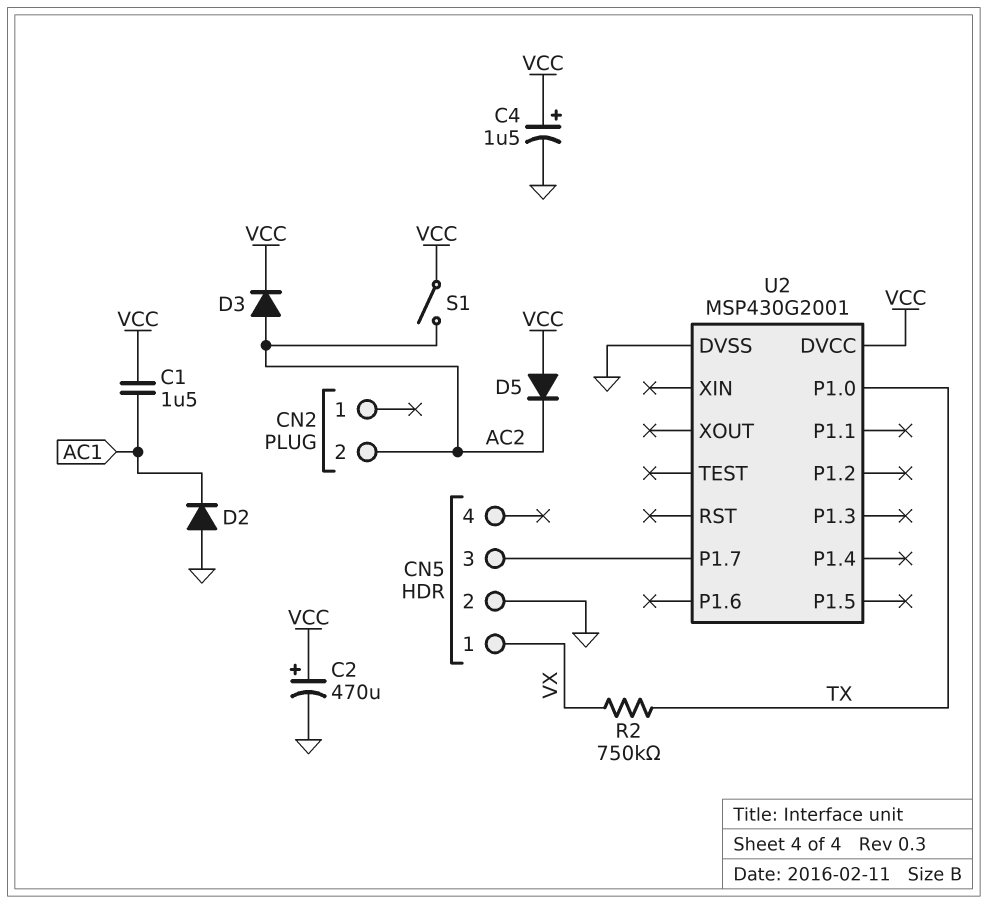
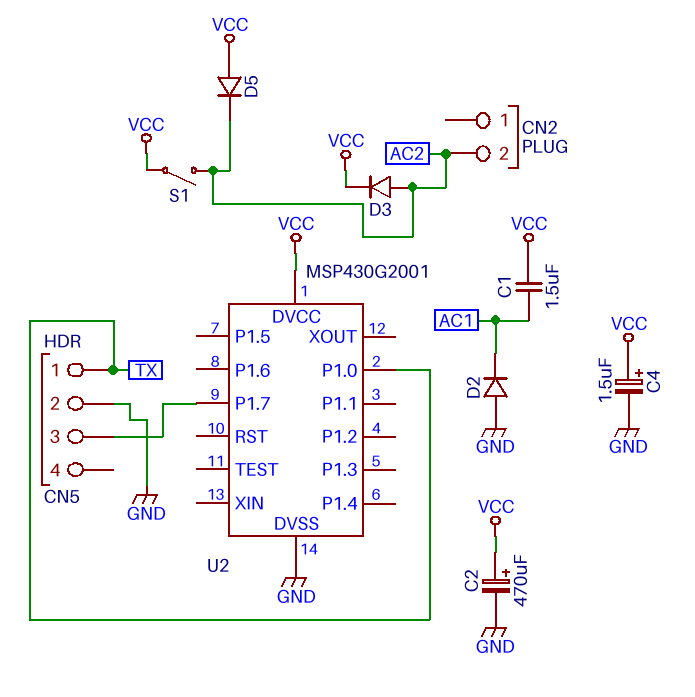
CN5 pin 1: VX -> TX
R2: 750k (TX, VX) -> none

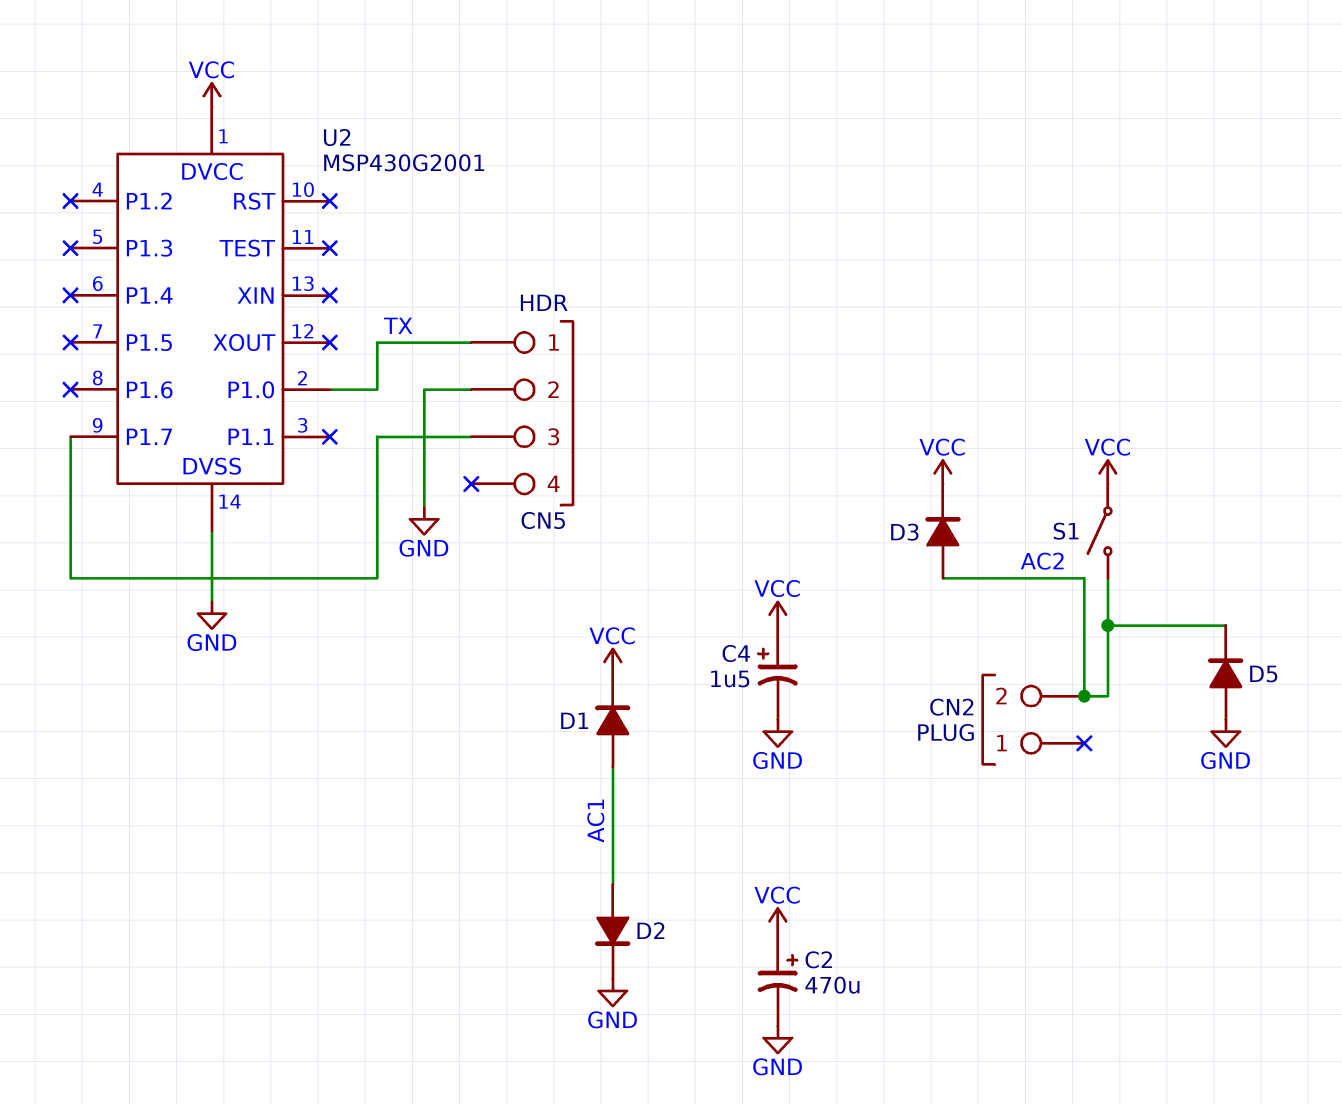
C1: 1.5uF (AC1, VCC) -> none
D1: none -> diode (A AC1, K VCC)
D2: diode (A GND, K AC1) -> diode (A AC1, K GND)
D5: diode (A VCC, K AC2) -> diode (A GND, K AC2)

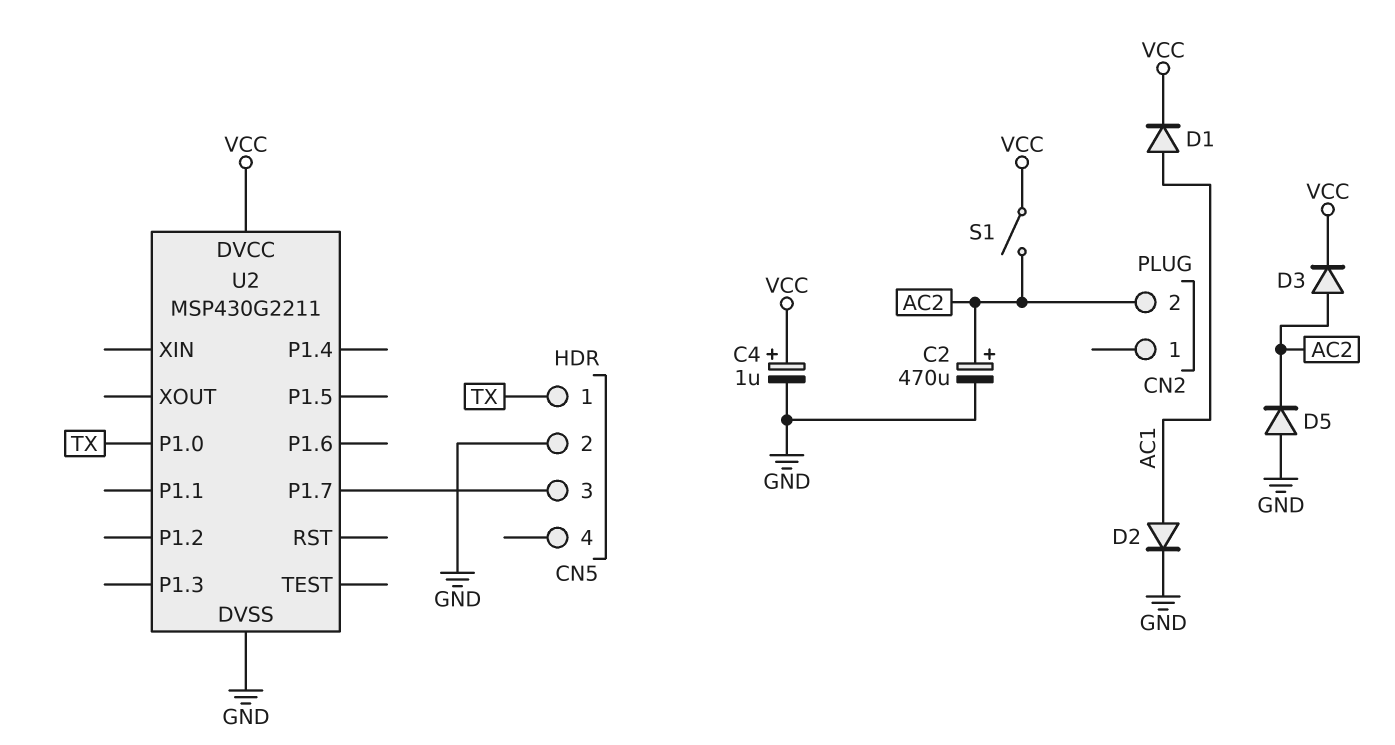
C2: 470uF (plus VCC, minus GND) -> 470uF (plus AC2, minus GND)
C4: 1.5uF (plus VCC, minus GND) -> 1uF (plus VCC, minus GND)
U2: MSP430G2001 -> MSP430G2211

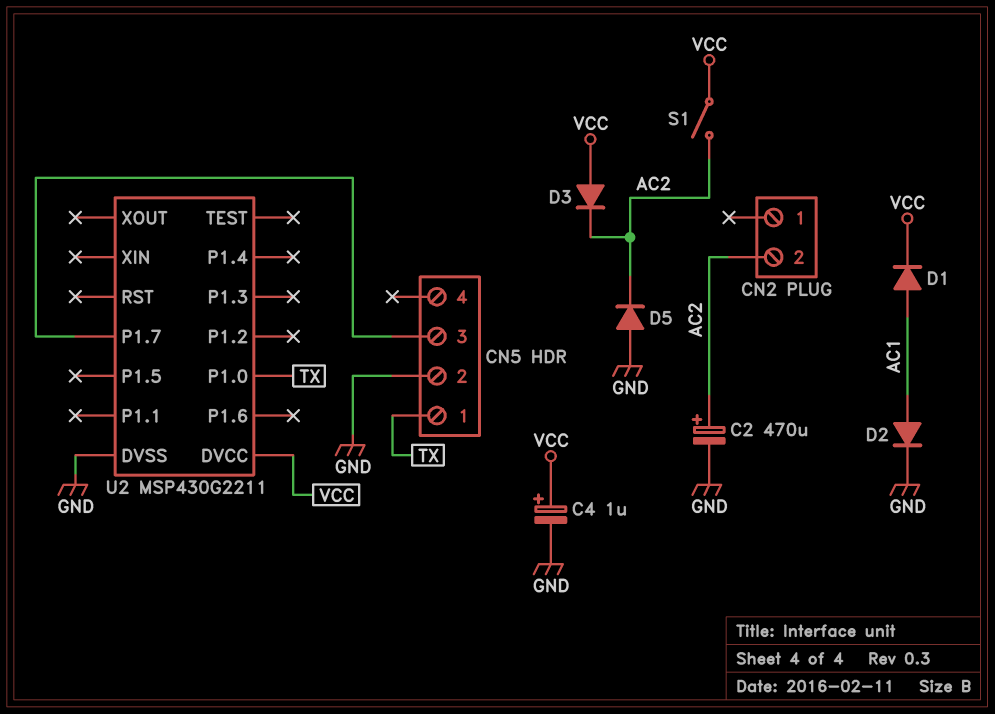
D3: diode (A AC2, K VCC) -> diode (A VCC, K AC2)

